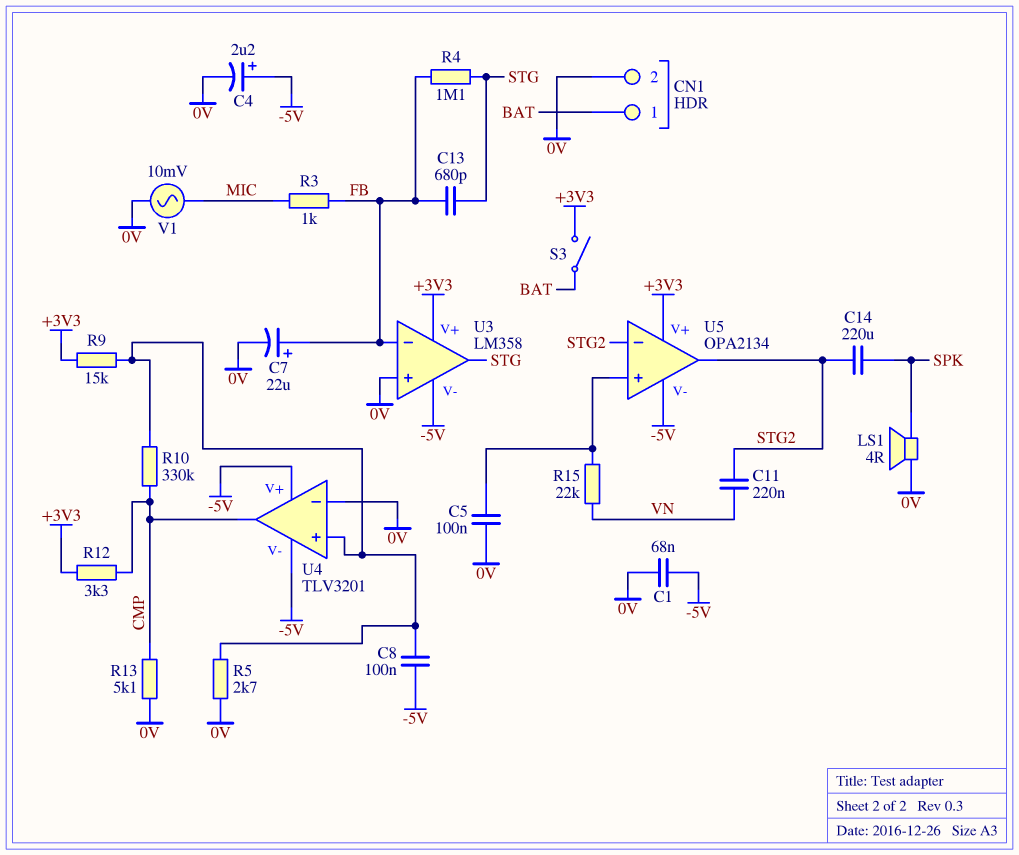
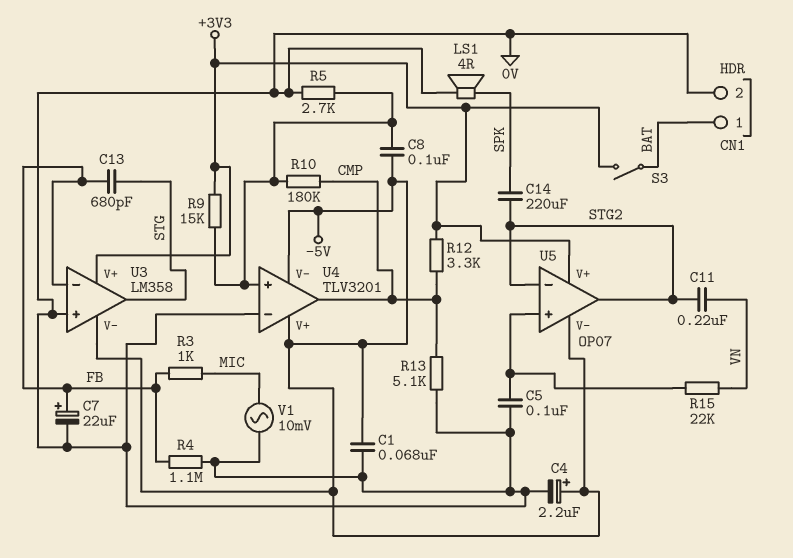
R4: 1.1M (FB, STG) -> 1.1M (0V, FB)
R10: 330k (CMP, U4/in+) -> 180k (CMP, U4/in+)
U5: OPA2134 -> OP07

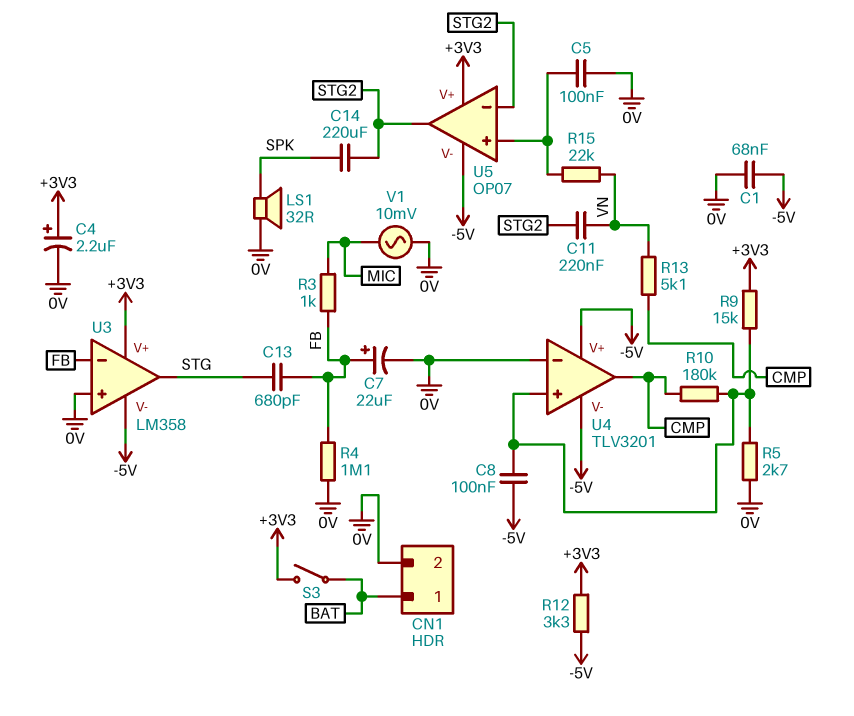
C4: 2.2uF (plus -5V, minus 0V) -> 2.2uF (plus +3V3, minus 0V)
LS1: speaker 4R (0V, SPK) -> speaker 32R (0V, SPK)
R12: 3.3k (+3V3, CMP) -> 3.3k (+3V3, -5V)
R13: 5.1k (0V, CMP) -> 5.1k (CMP, VN)

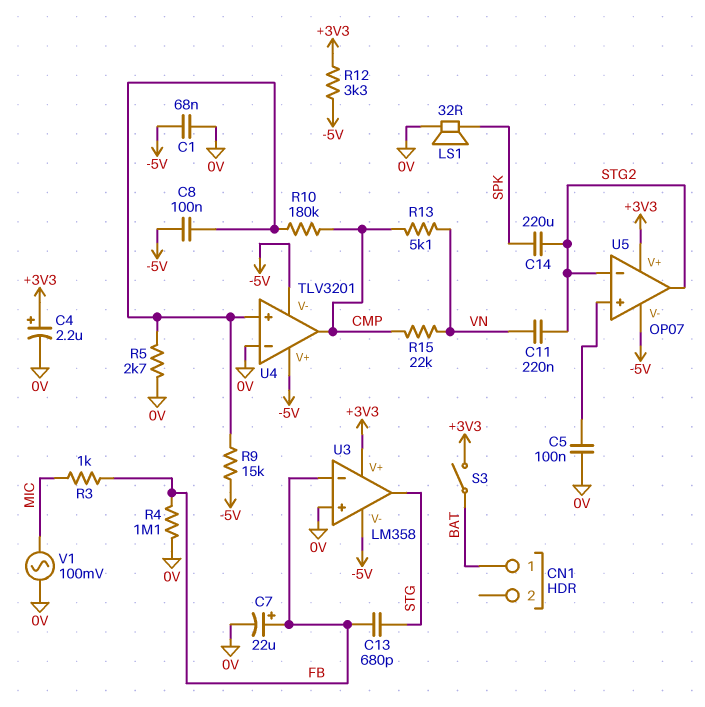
CN1 pin 2: 0V -> none
R9: 15k (+3V3, U4/in+) -> 15k (-5V, U4/in+)
R15: 22k (U5/in+, VN) -> 22k (CMP, VN)
V1: AC 10mV (0V, MIC) -> AC 100mV (0V, MIC)

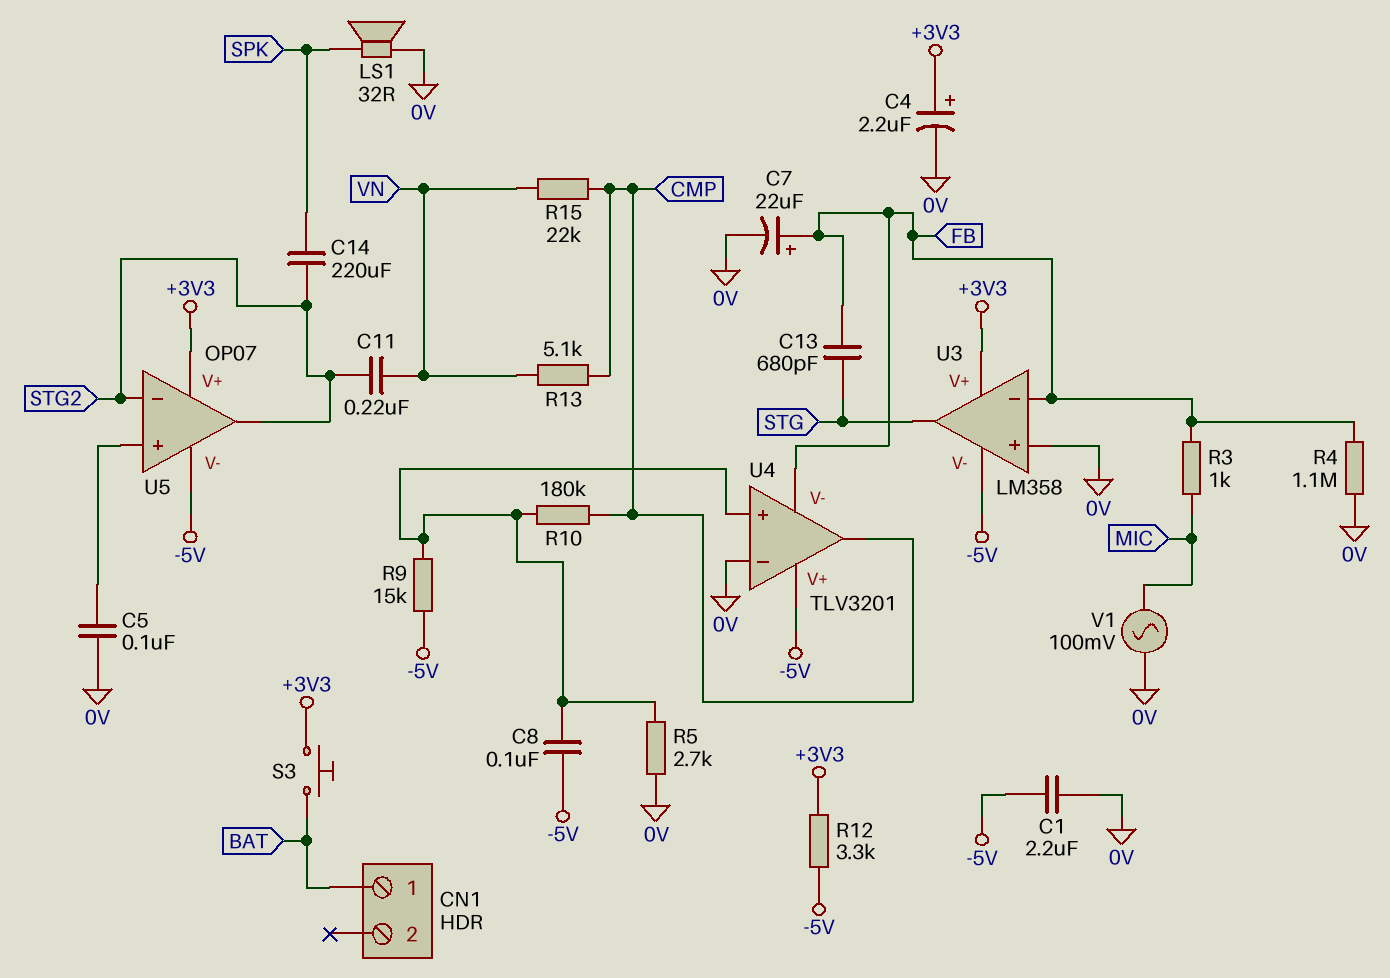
C1: 68nF (-5V, 0V) -> 2.2uF (-5V, 0V)
S3: switch (+3V3, BAT) -> button (+3V3, BAT)
U4 pin V-: -5V -> FB

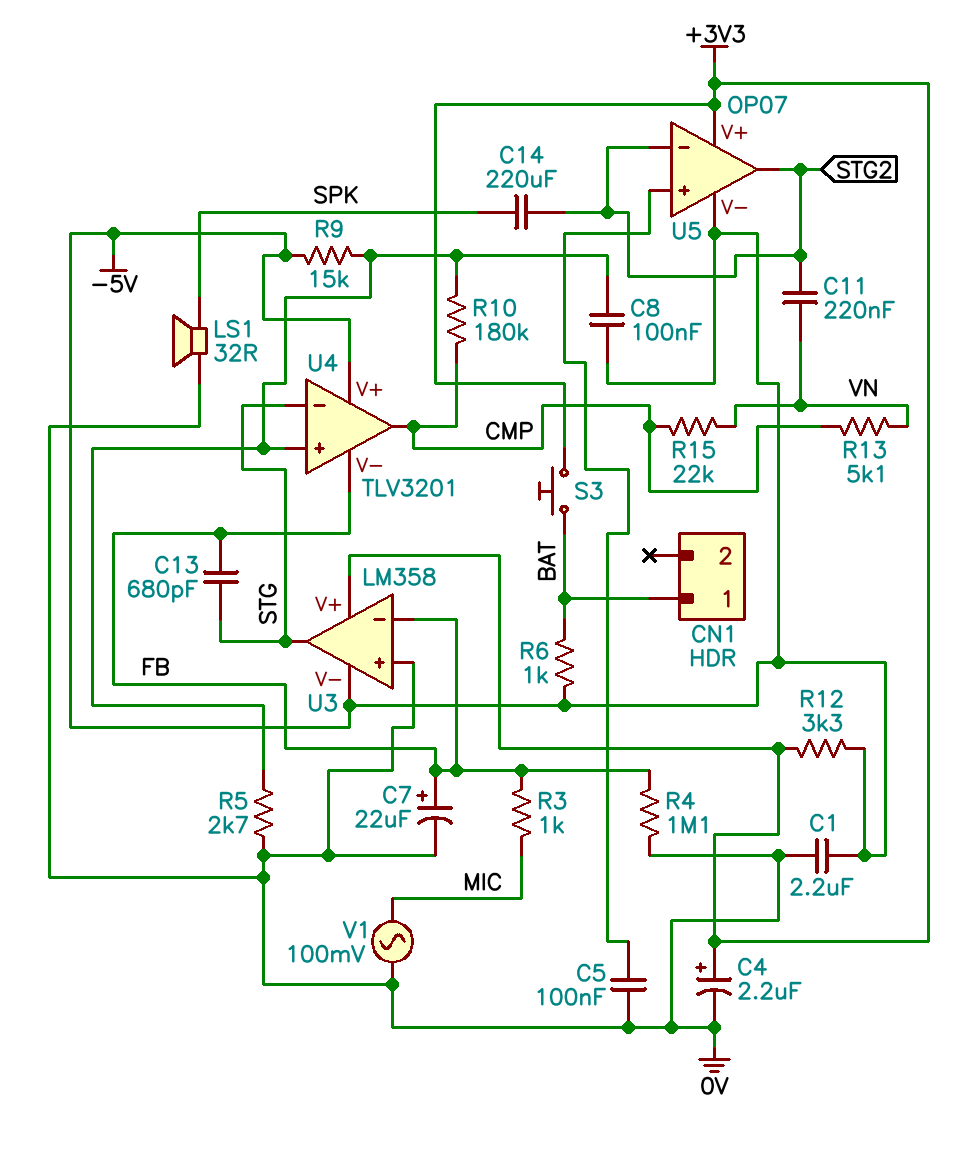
R6: none -> 1k (-5V, BAT)
U4 pin in-: 0V -> STG

